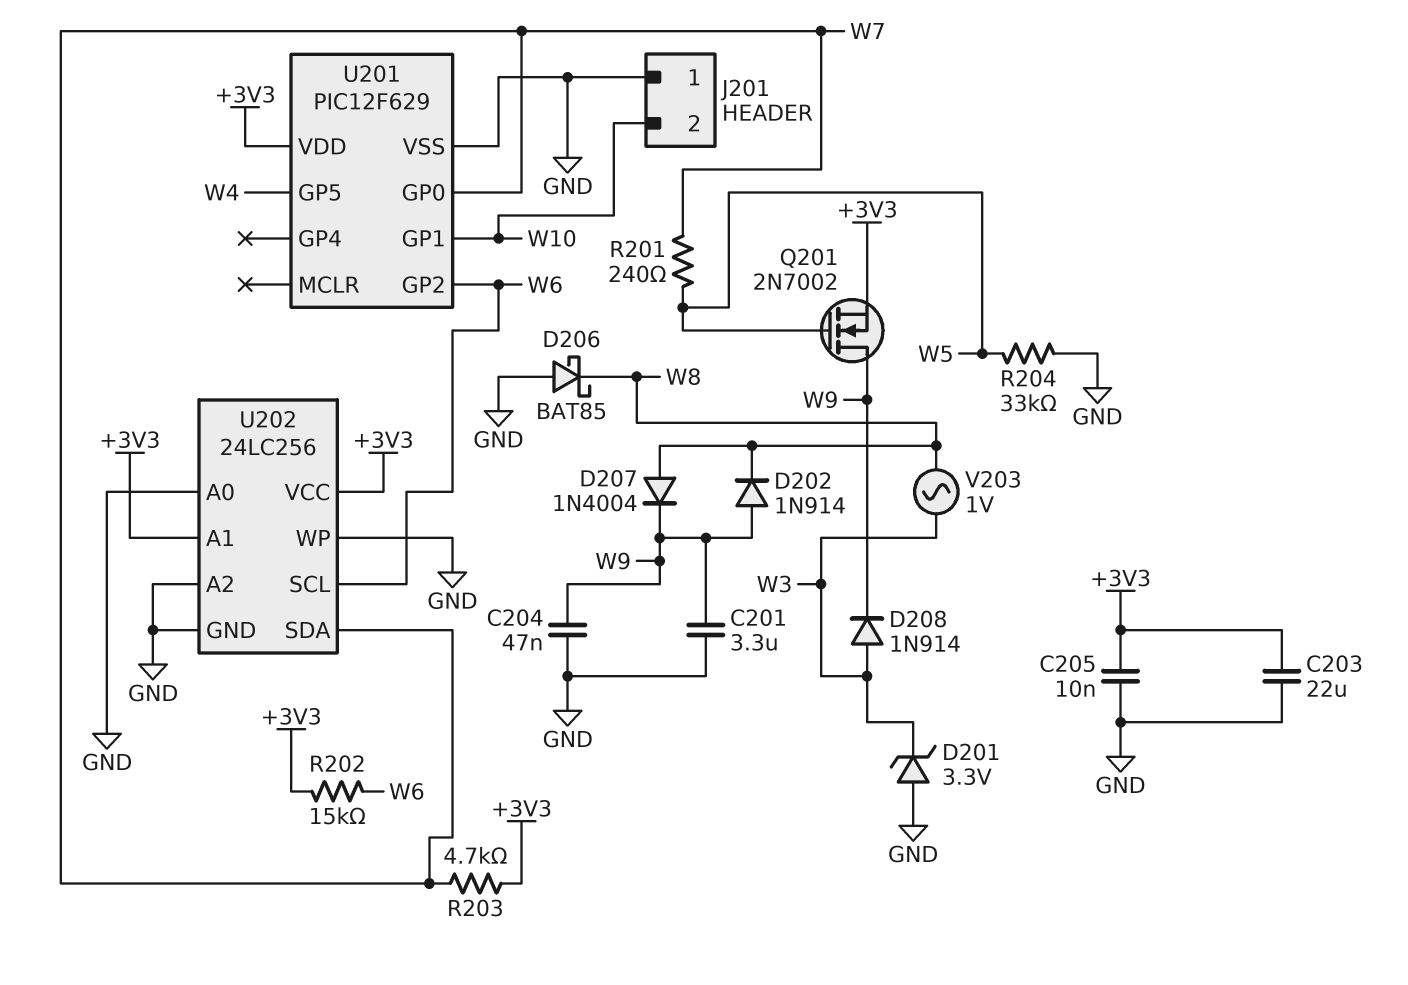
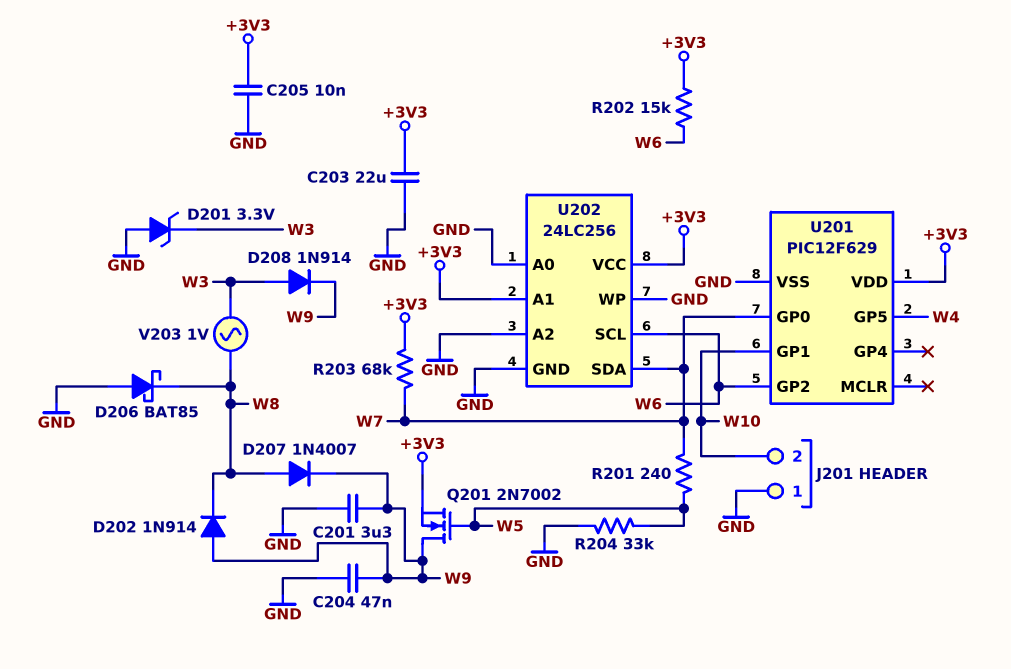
D207: diode 1N4004 (A W8, K W9) -> diode 1N4007 (A W8, K W9)
R203: 4.7k (+3V3, W7) -> 68k (+3V3, W7)

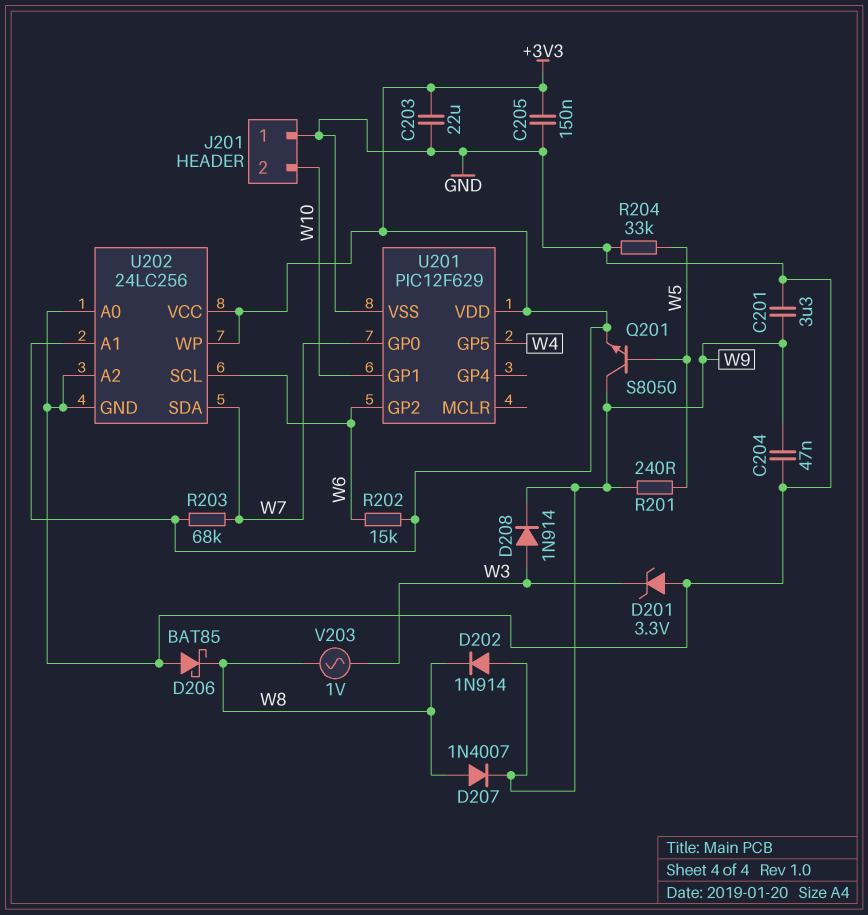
C205: 10nF (+3V3, GND) -> 150nF (+3V3, GND)
Q201: NMOS 2N7002 (G W5, D W9, S +3V3) -> NPN S8050 (B W5, C W9, E +3V3)
R201: 240 (W5, W7) -> 240 (W5, W9)
U202 pin WP: GND -> +3V3

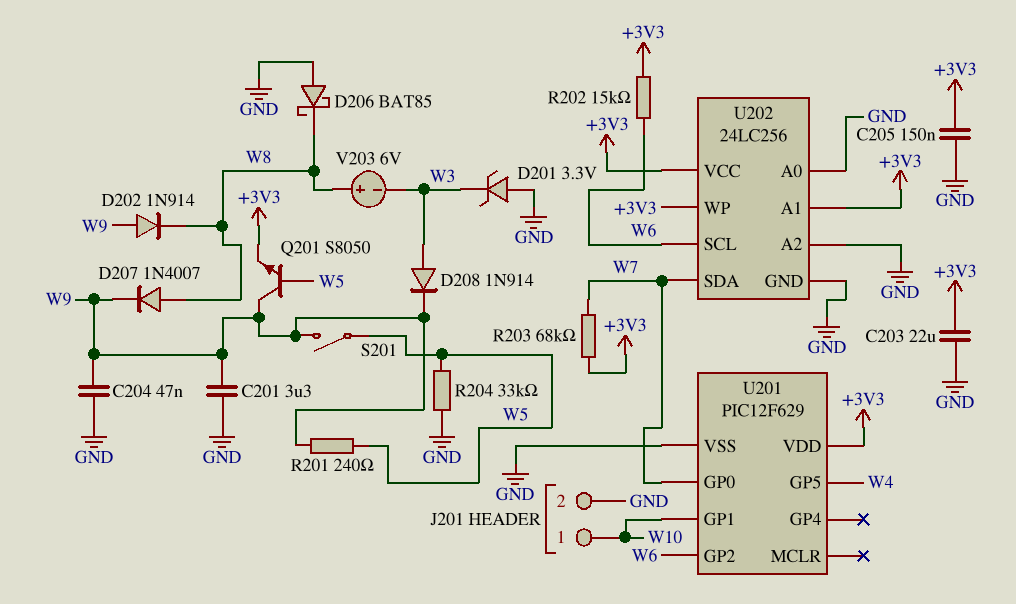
J201 pin 1: GND -> W10
J201 pin 2: W10 -> GND
S201: none -> switch (W5, W9)
V203: AC 1V (W3, W8) -> 6V (plus W8, minus W3)

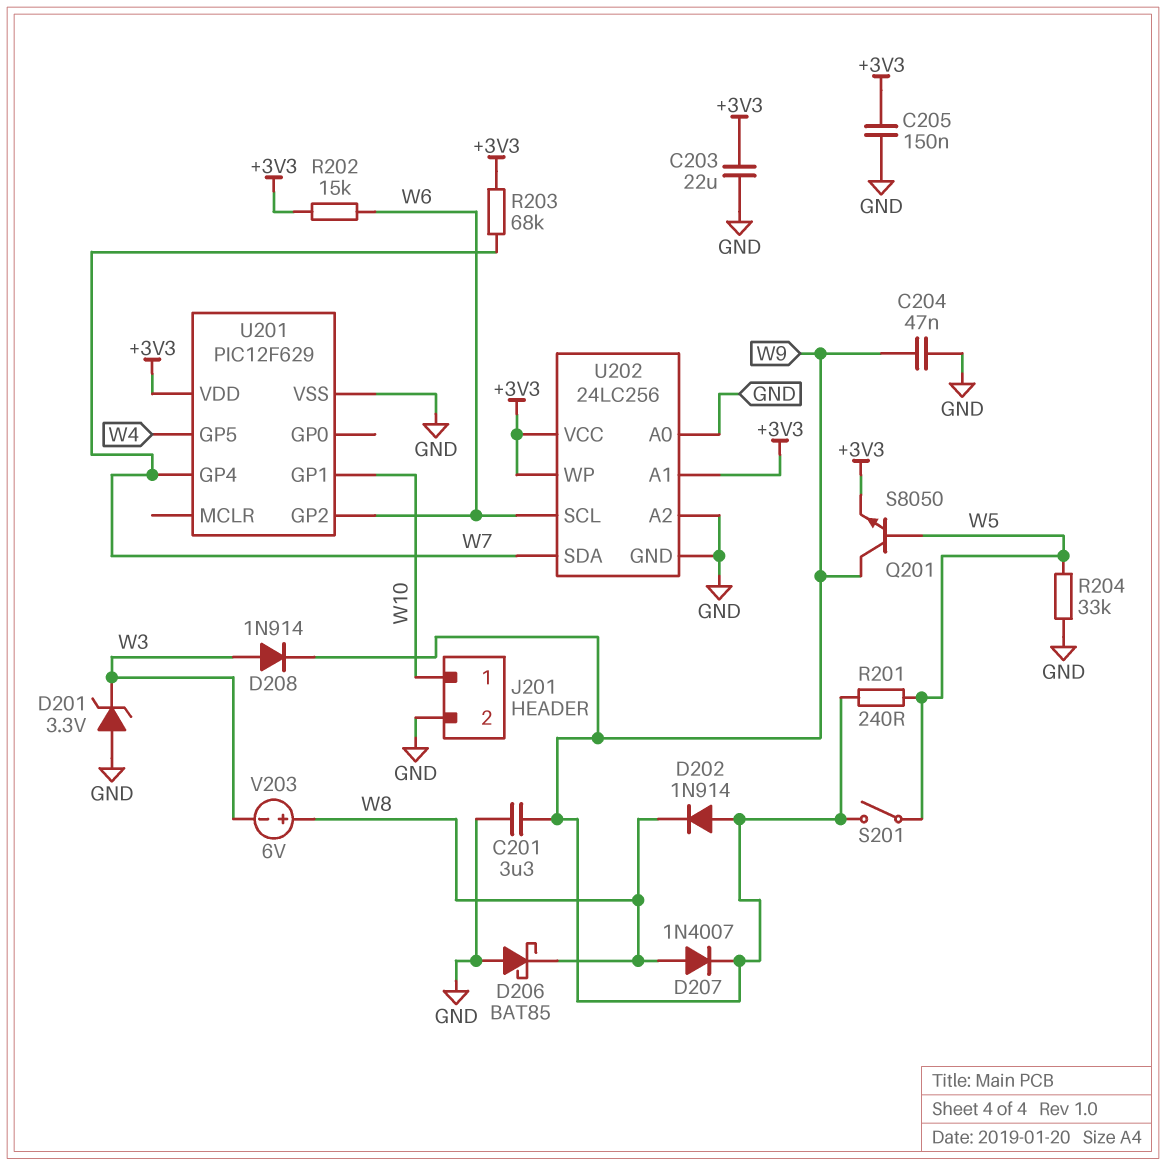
U201 pin GP0: W7 -> none
U201 pin GP4: none -> W7

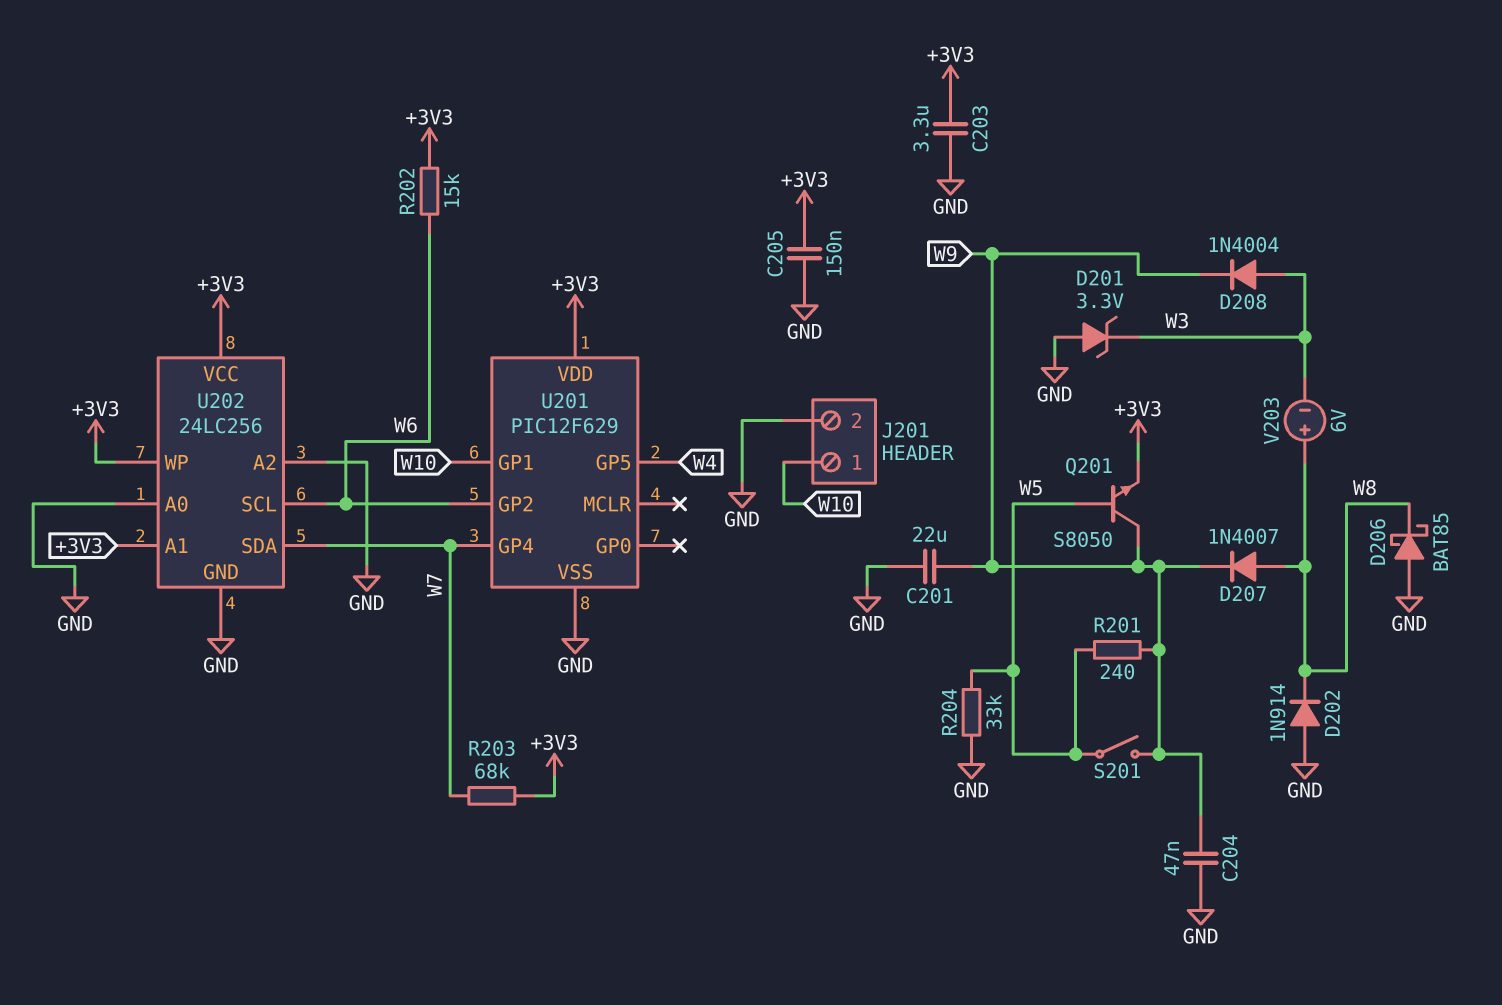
C201: 3.3uF (GND, W9) -> 22uF (GND, W9)
C203: 22uF (+3V3, GND) -> 3.3uF (+3V3, GND)
D202: diode 1N914 (A W9, K W8) -> diode 1N914 (A GND, K W8)
D208: diode 1N914 (A W3, K W9) -> diode 1N4004 (A W3, K W9)

